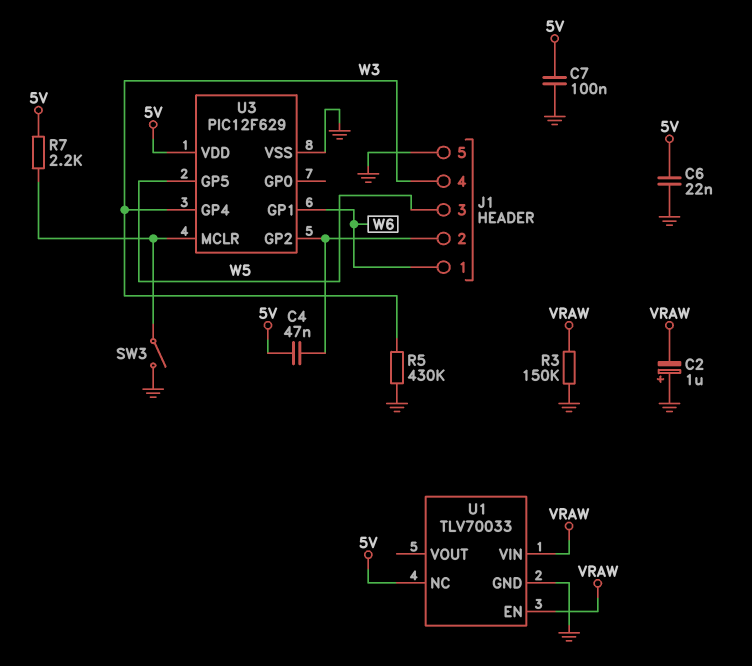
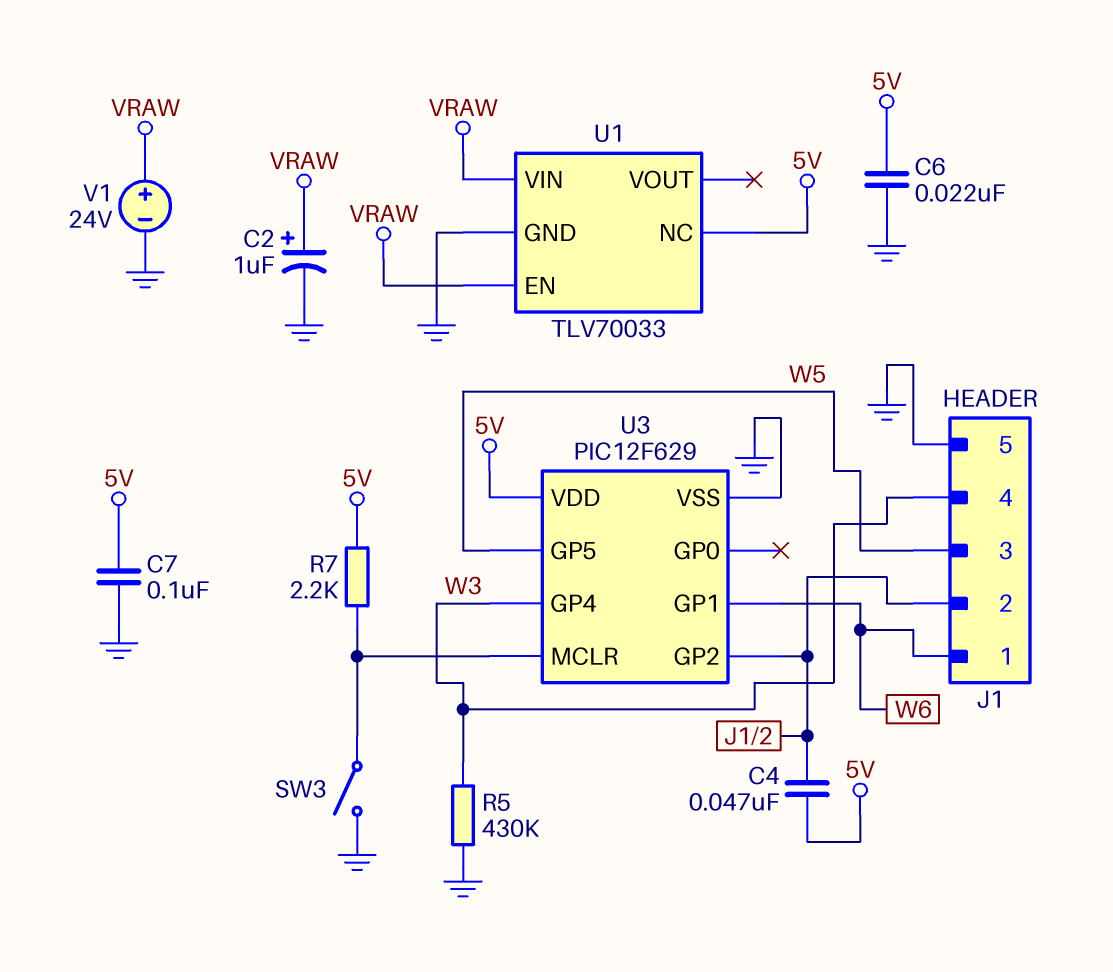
C2: 1uF (plus GND, minus VRAW) -> 1uF (plus VRAW, minus GND)
R3: 150k (GND, VRAW) -> none
V1: none -> 24V (plus VRAW, minus GND)

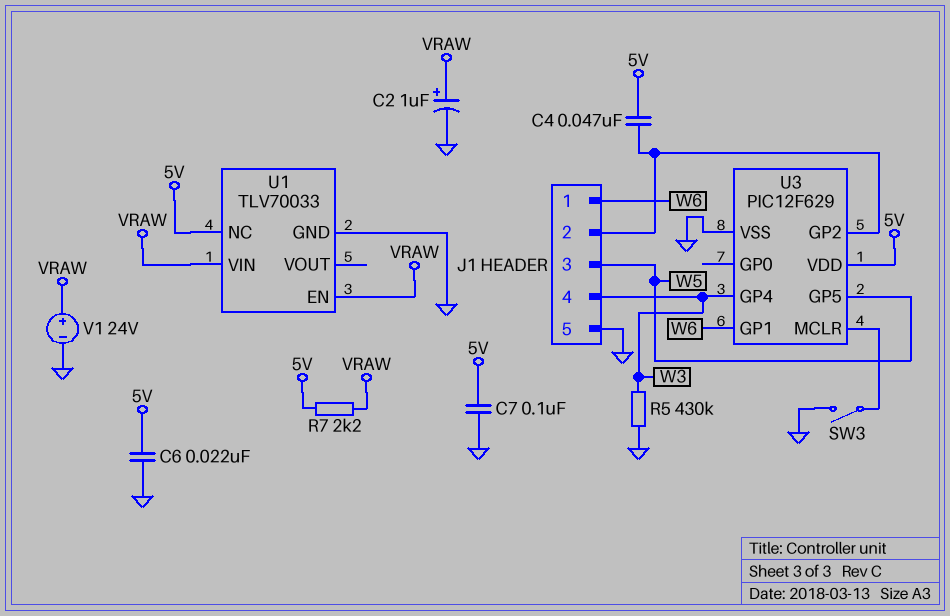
R7: 2.2k (5V, U3/MCLR) -> 2.2k (5V, VRAW)

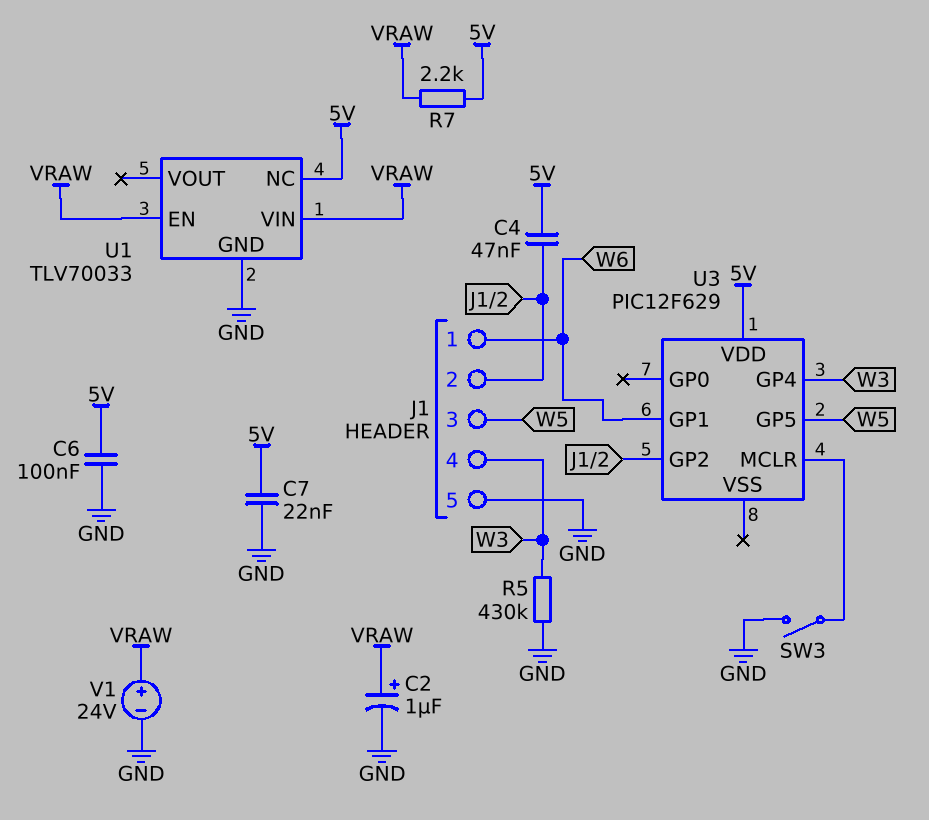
C6: 22nF (5V, GND) -> 100nF (5V, GND)
C7: 100nF (5V, GND) -> 22nF (5V, GND)
U3 pin VSS: GND -> none

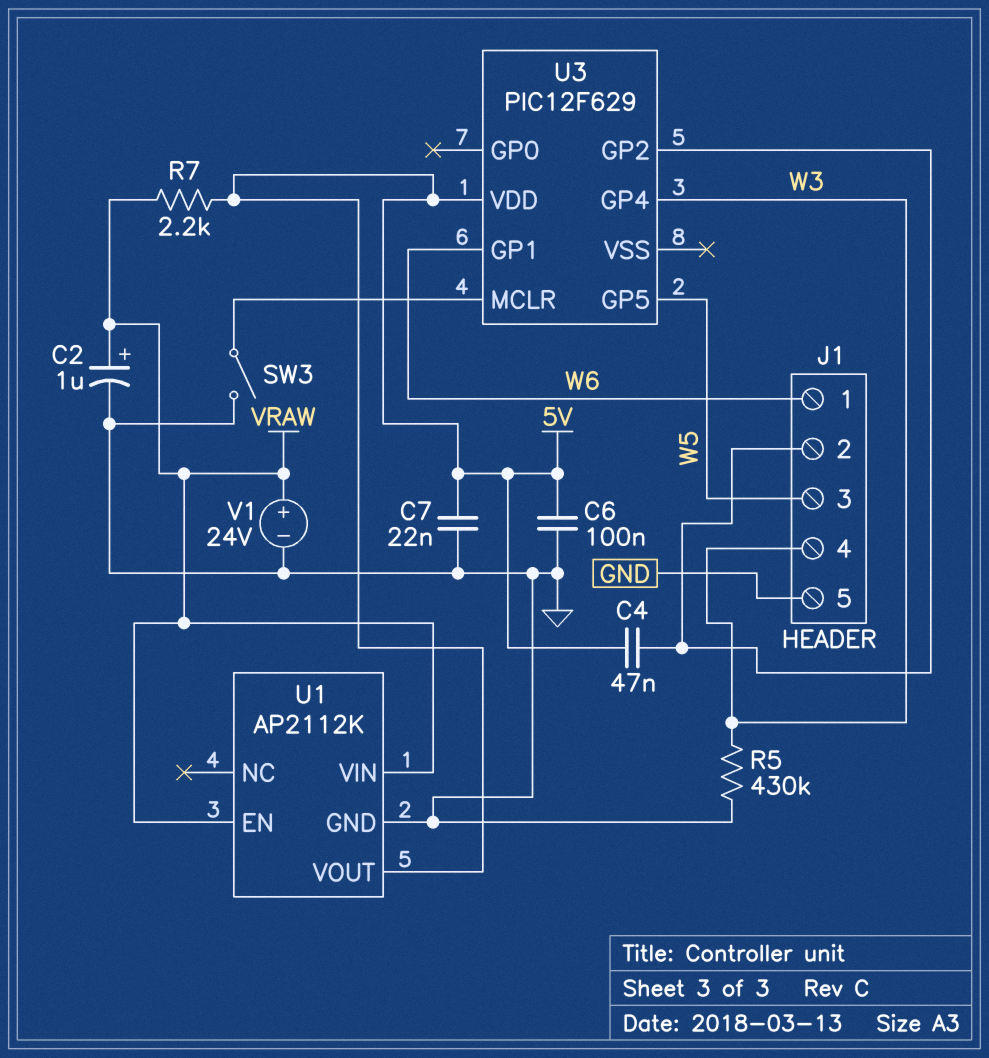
U1: TLV70033 -> AP2112K
U1 pin NC: 5V -> none
U1 pin VOUT: none -> 5V

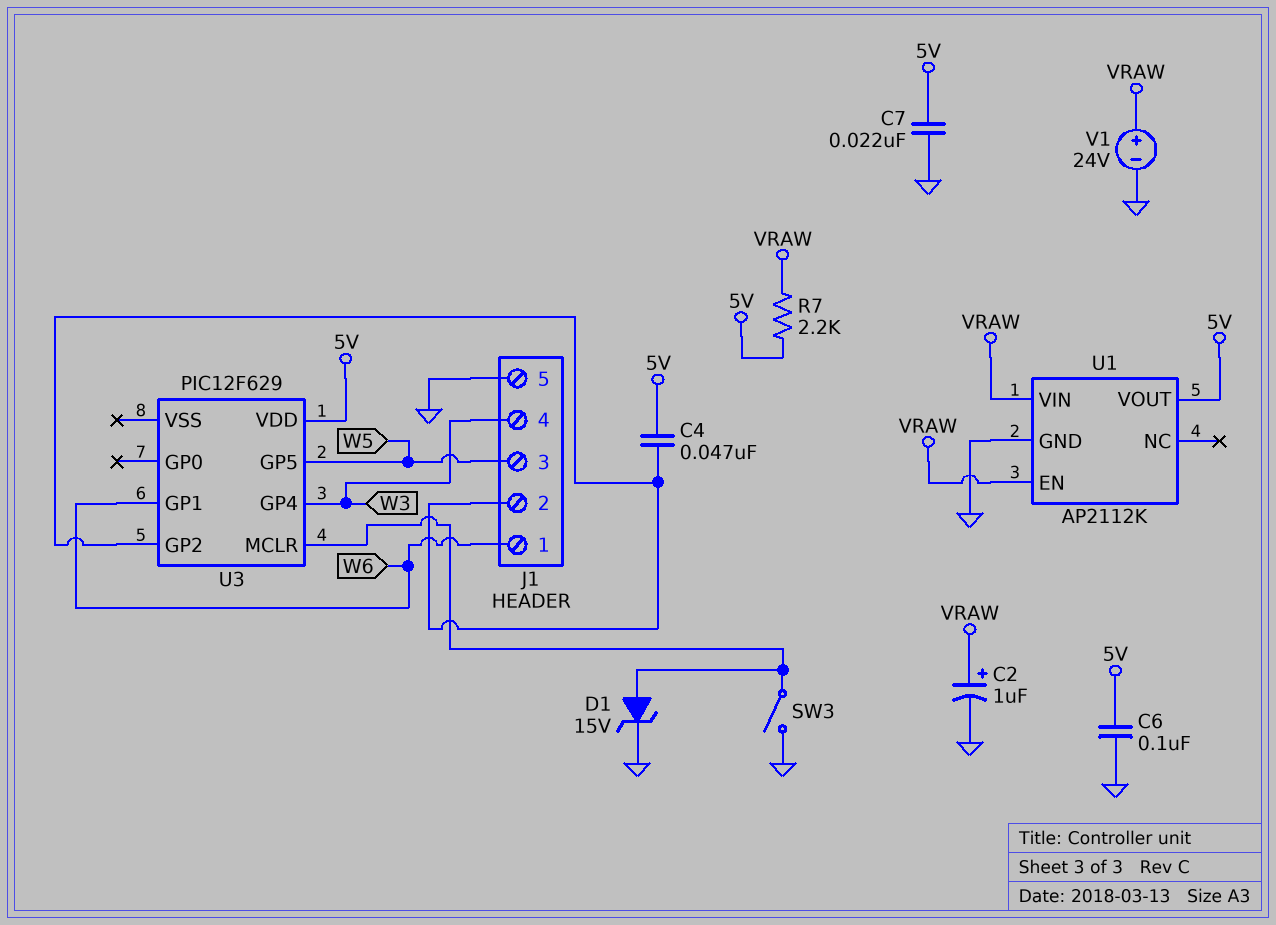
D1: none -> zener 15V (A U3/MCLR, K GND)
R5: 430k (GND, W3) -> none

